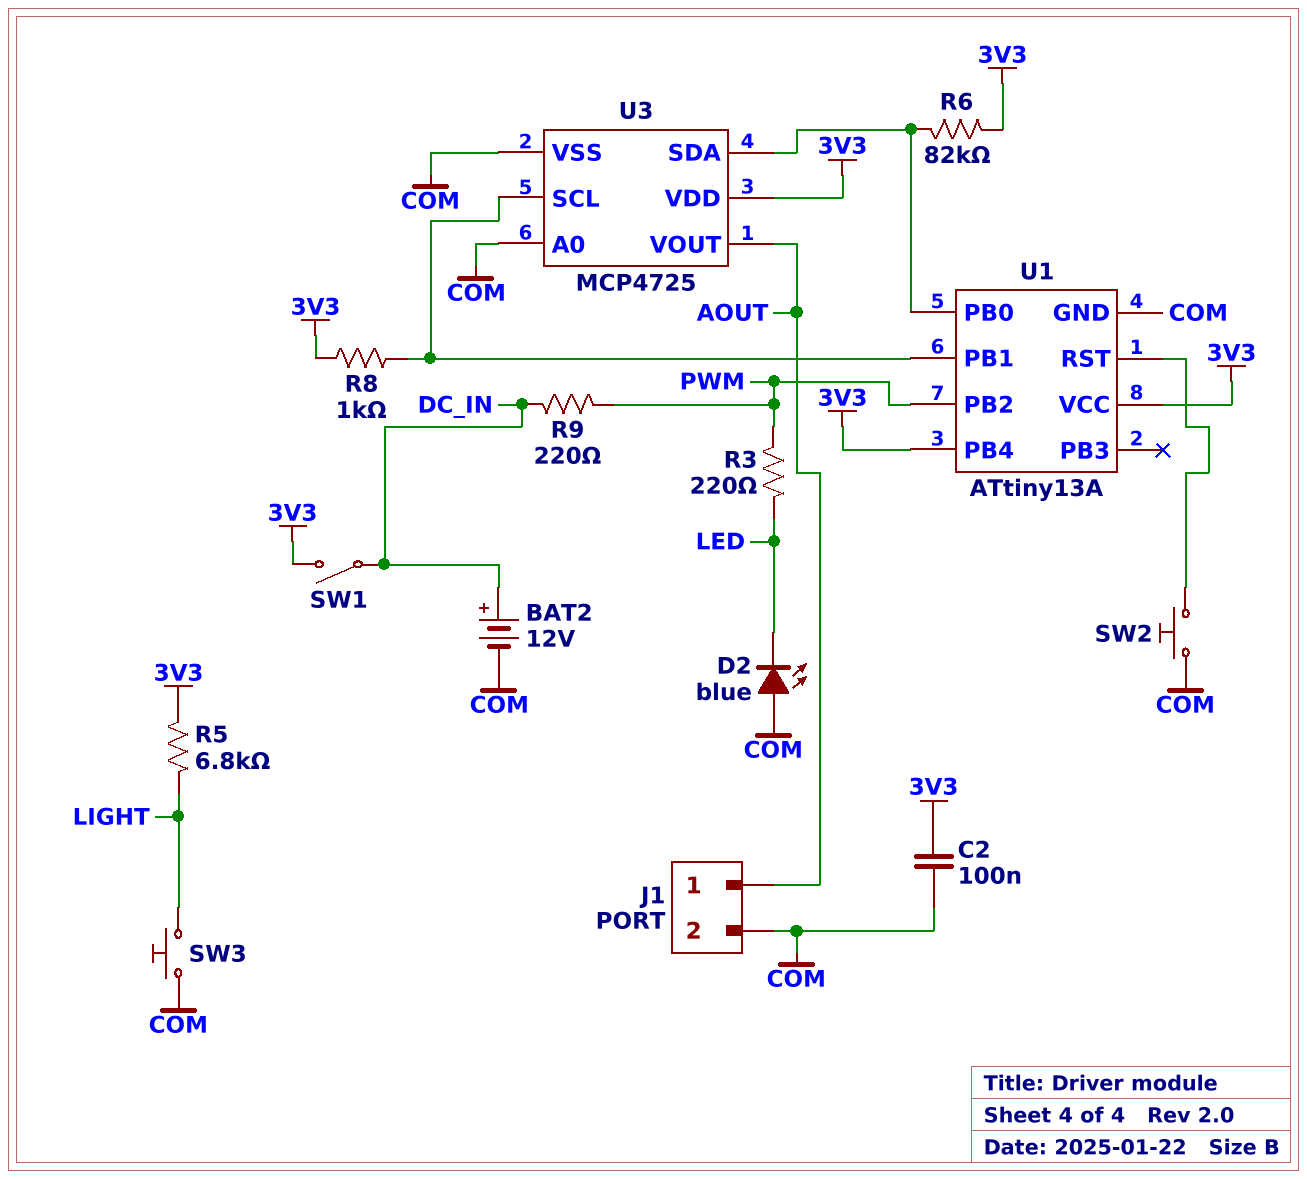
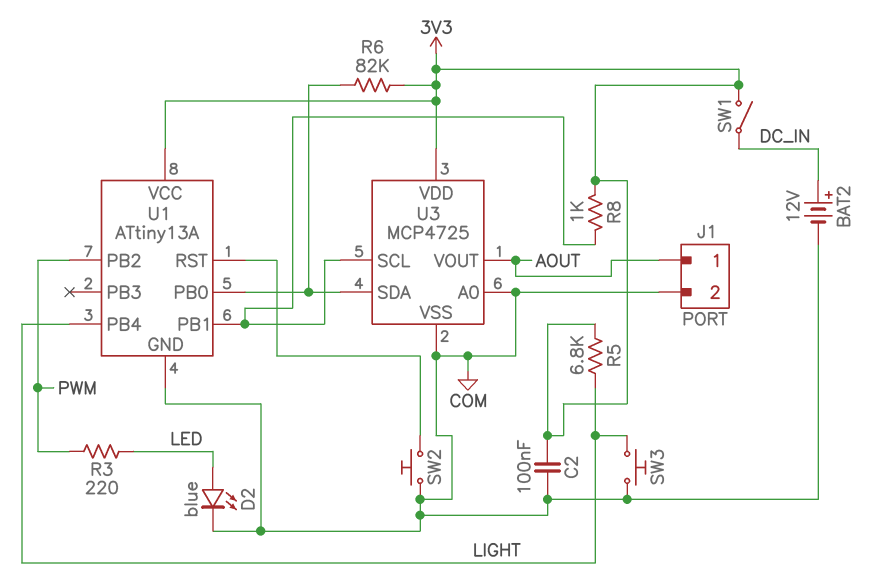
D2: LED blue (A COM, K LED) -> LED blue (A LED, K COM)
R9: 220 (DC_IN, PWM) -> none
U1 pin PB4: 3V3 -> LIGHT

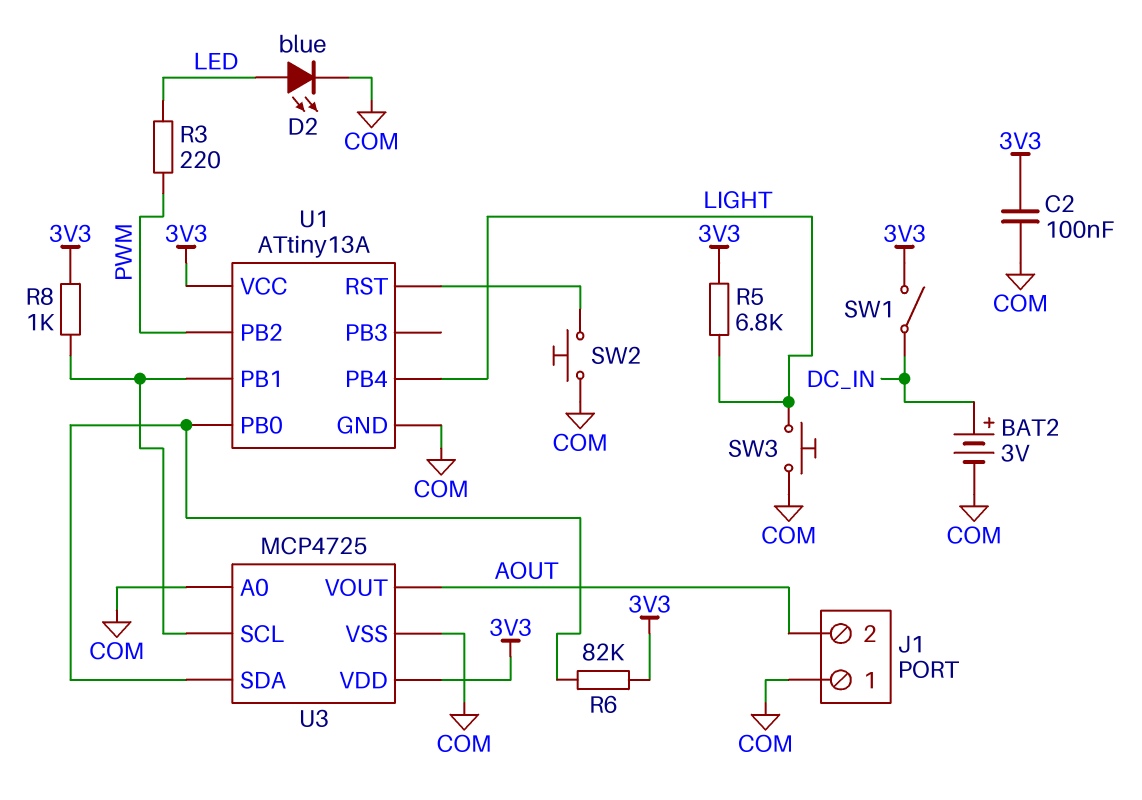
BAT2: 12V (plus DC_IN, minus COM) -> 3V (plus DC_IN, minus COM)
J1 pin 1: AOUT -> COM
J1 pin 2: COM -> AOUT

